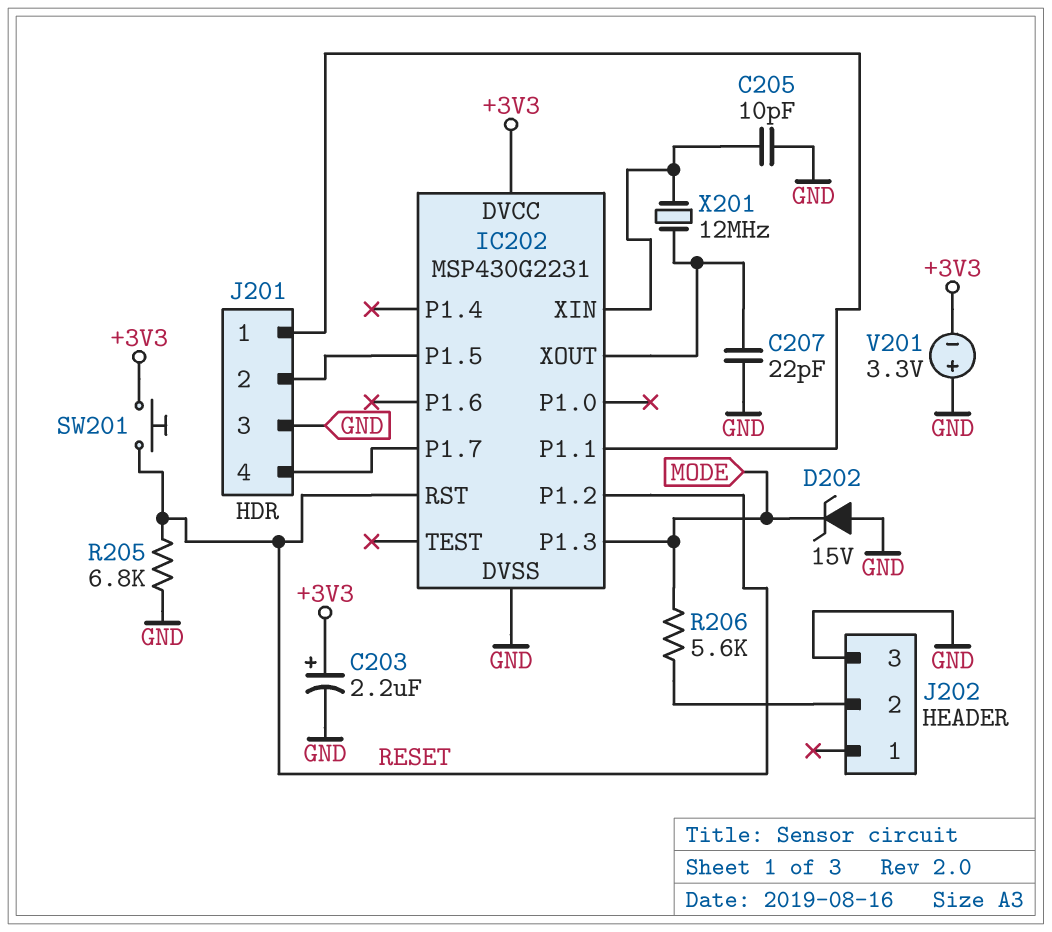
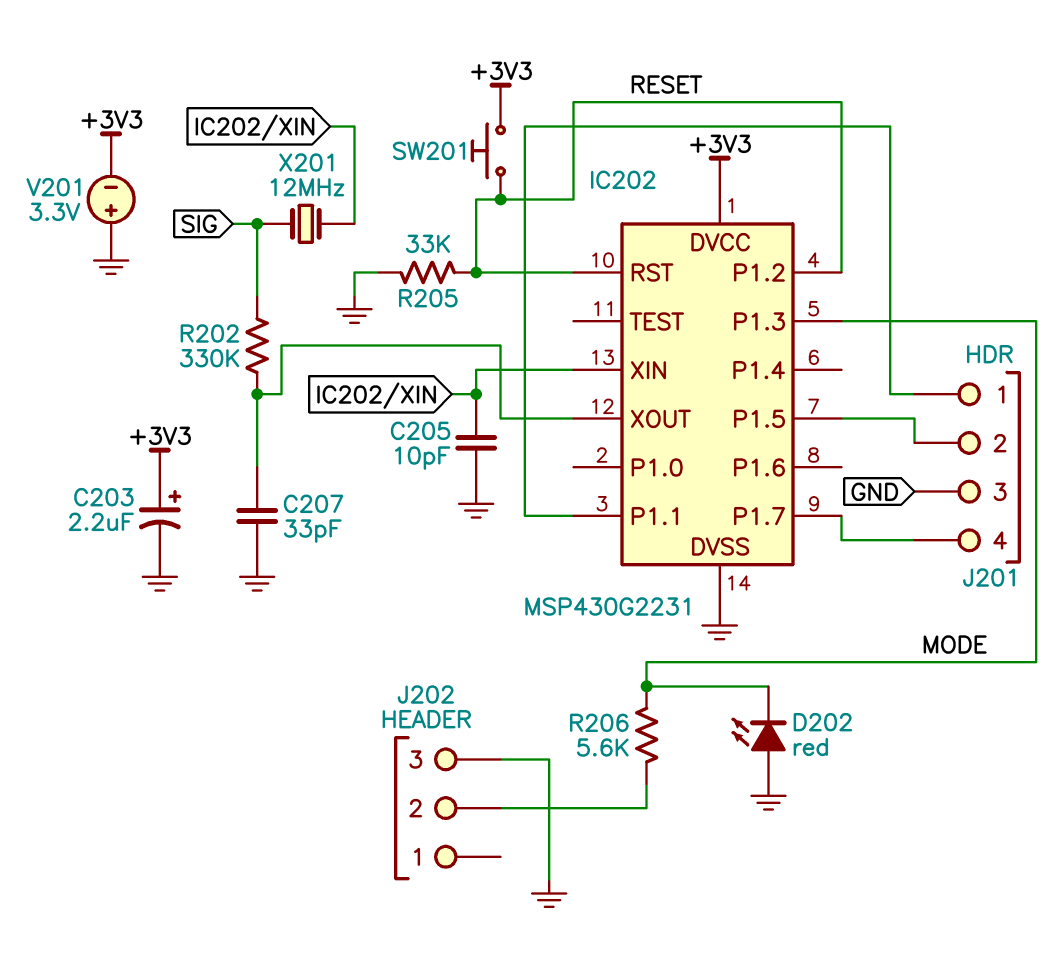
C207: 22pF (GND, IC202/XOUT) -> 33pF (GND, IC202/XOUT)
D202: zener 15V (A GND, K MODE) -> LED red (A GND, K MODE)
R202: none -> 330k (IC202/XOUT, SIG)
R205: 6.8k (GND, RESET) -> 33k (GND, RESET)
X201: 12MHz (IC202/XIN, IC202/XOUT) -> 12MHz (IC202/XIN, SIG)

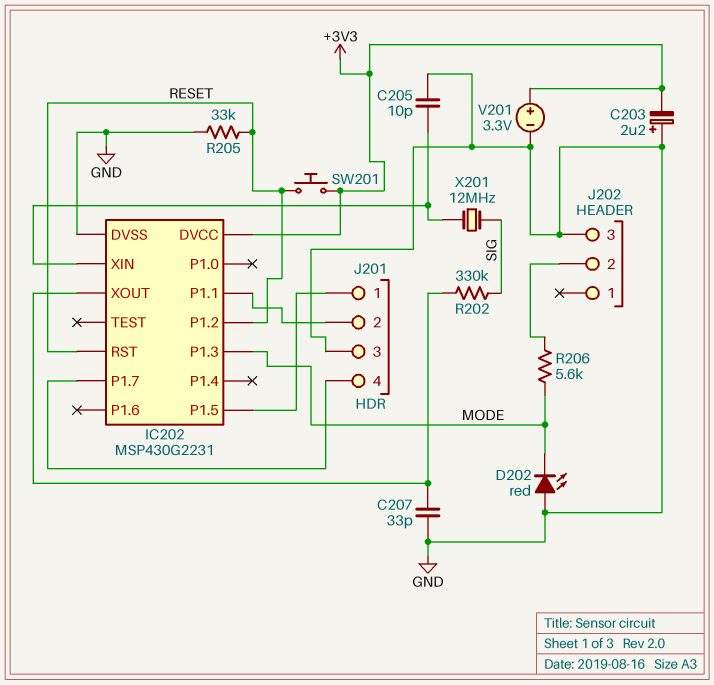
C203: 2.2uF (plus +3V3, minus GND) -> 2.2uF (plus GND, minus +3V3)
J201 pin 1: IC202/P1.1 -> IC202/P1.5
J201 pin 2: IC202/P1.5 -> IC202/P1.1
V201: 3.3V (plus GND, minus +3V3) -> 3.3V (plus +3V3, minus GND)

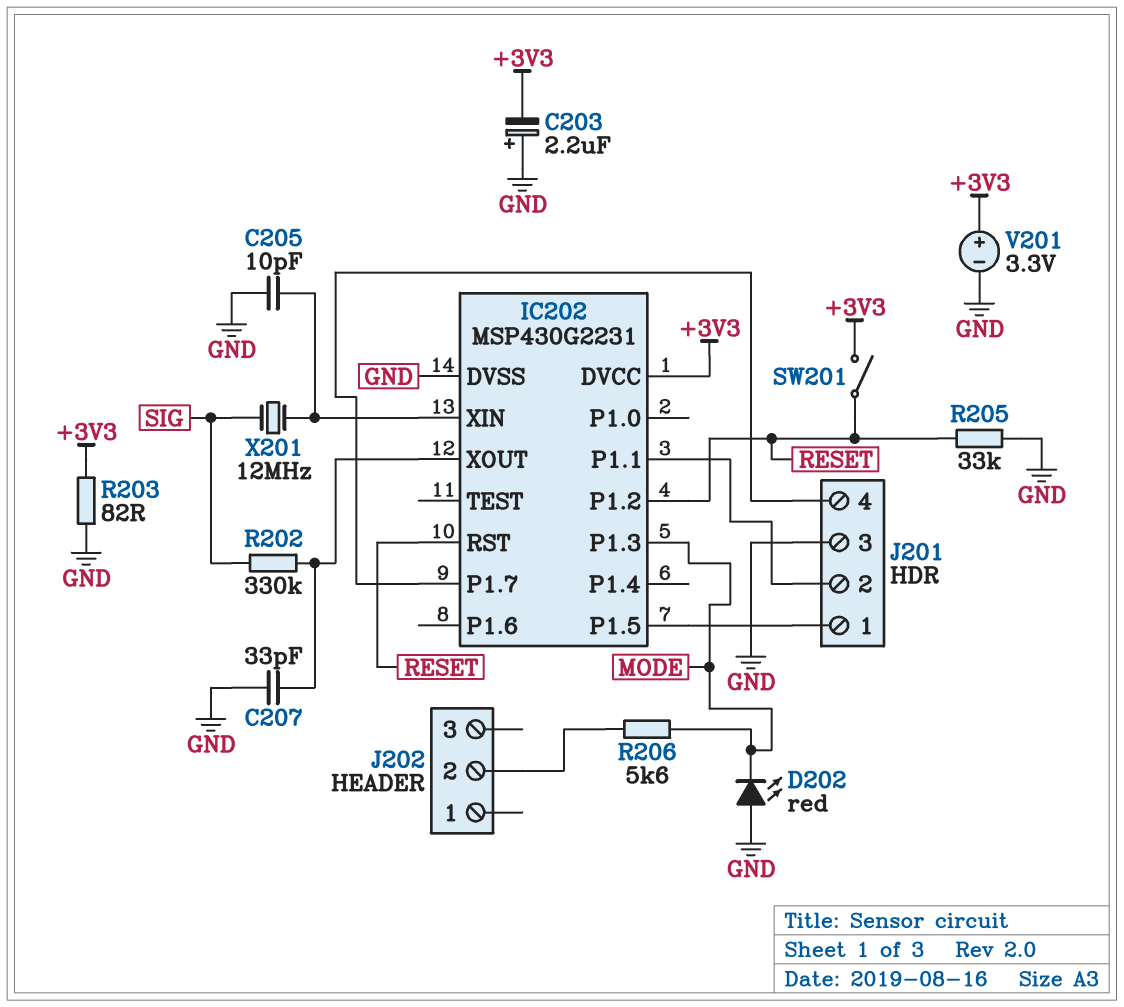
J202 pin 3: GND -> none
R203: none -> 82 (+3V3, GND)
SW201: button (+3V3, RESET) -> switch (+3V3, RESET)

